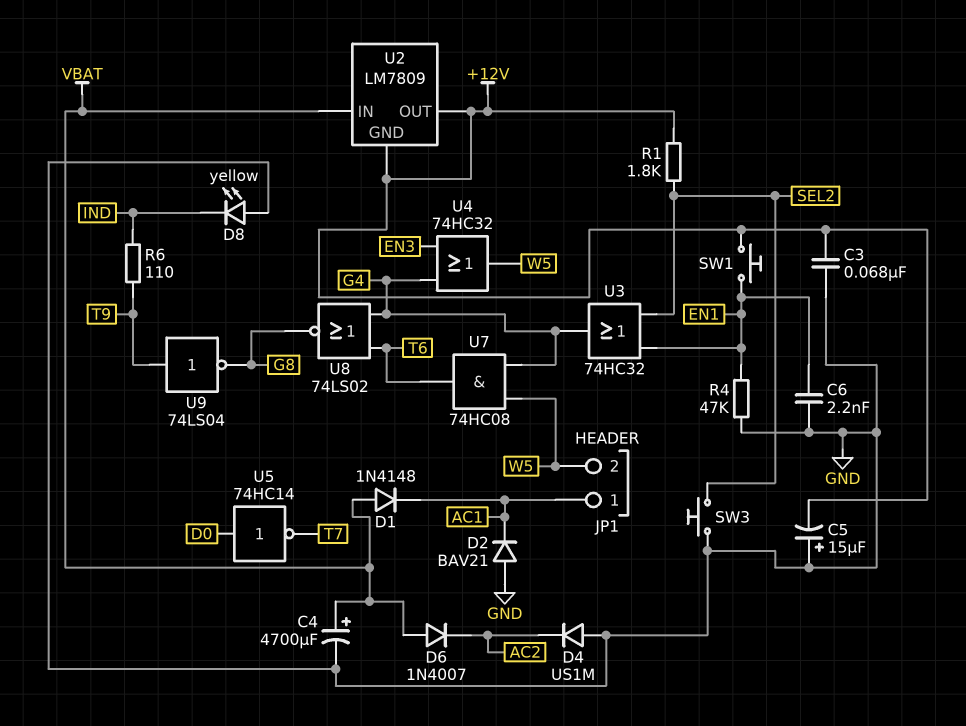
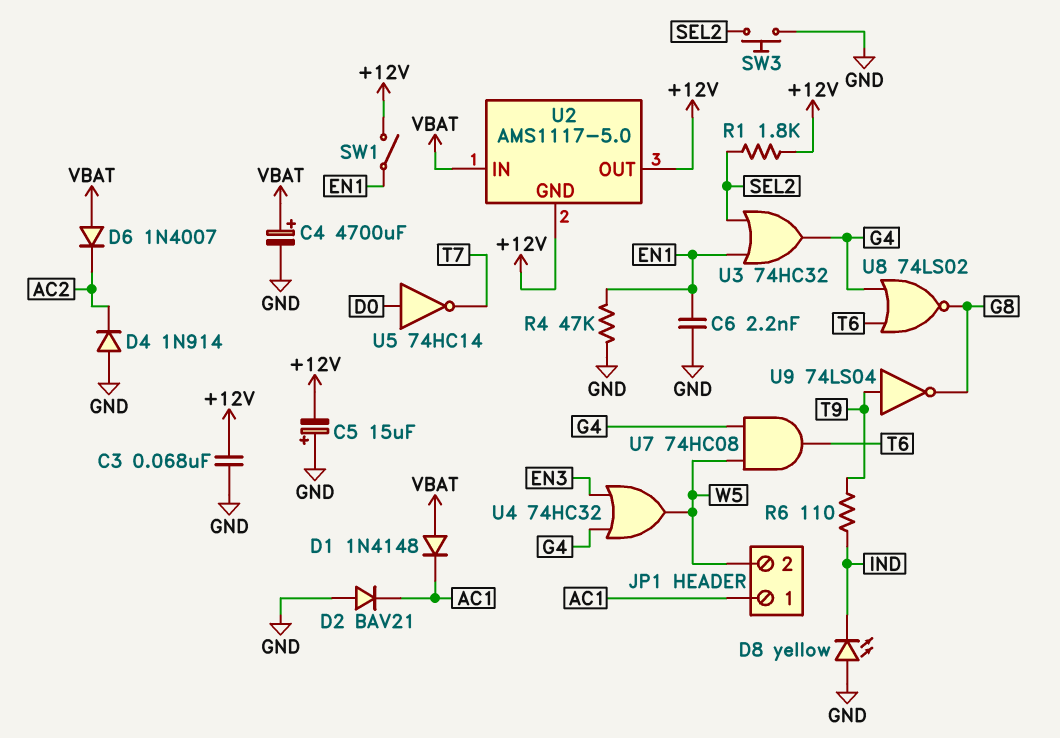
D4: diode US1M (A GND, K AC2) -> diode 1N914 (A GND, K AC2)
SW1: button (+12V, EN1) -> switch (+12V, EN1)
U2: LM7809 -> AMS1117-5.0

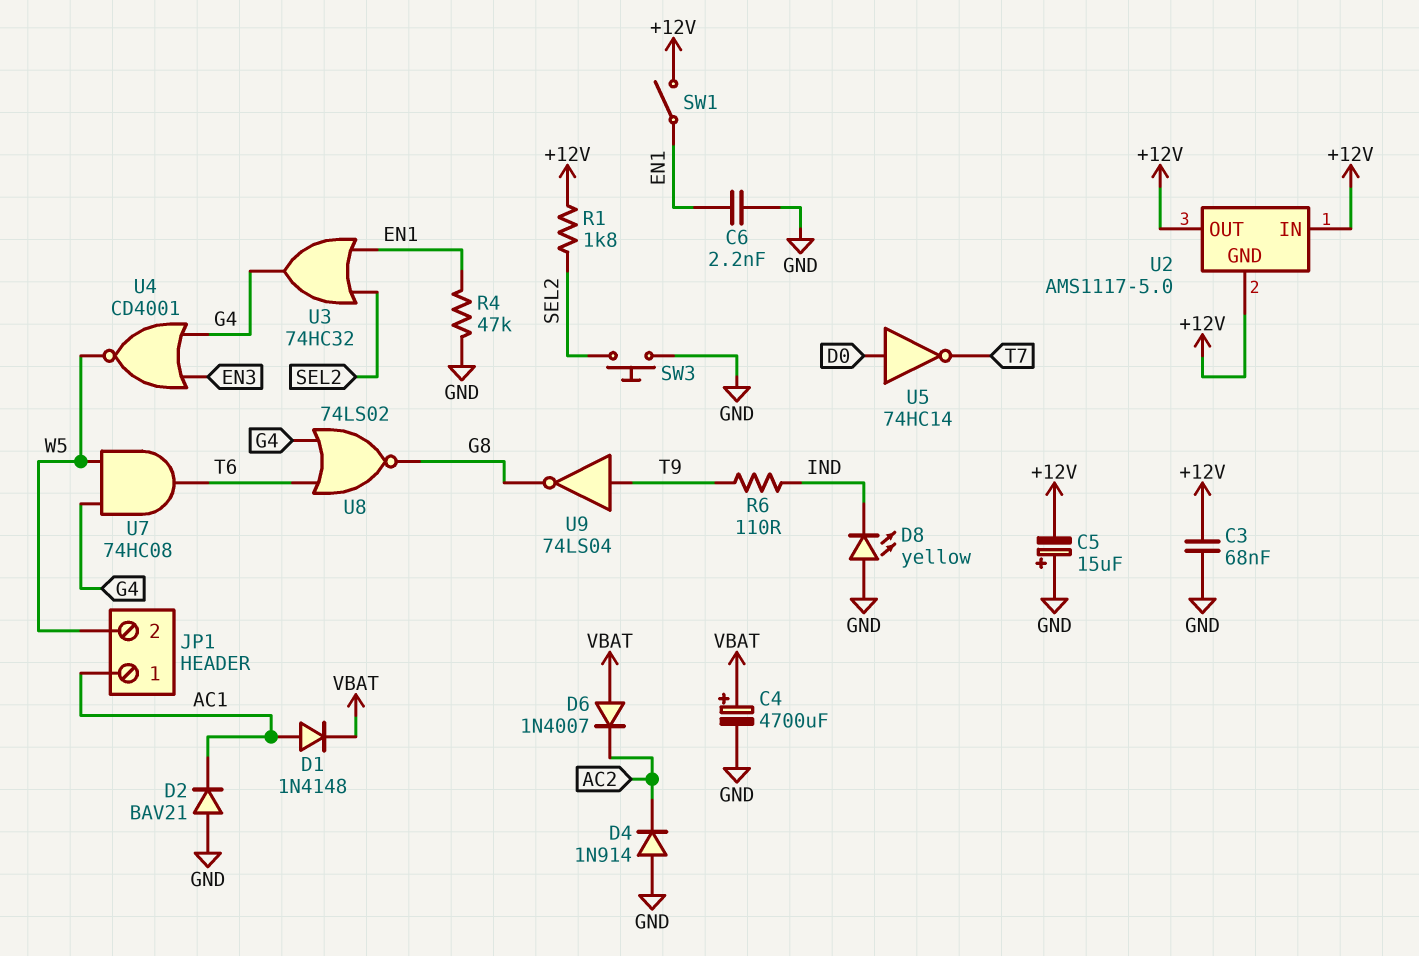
D1: diode 1N4148 (A VBAT, K AC1) -> diode 1N4148 (A AC1, K VBAT)
U2 pin IN: VBAT -> +12V
U4: OR 74HC32 (in EN3, in G4, out W5) -> NOR CD4001 (in EN3, in G4, out W5)

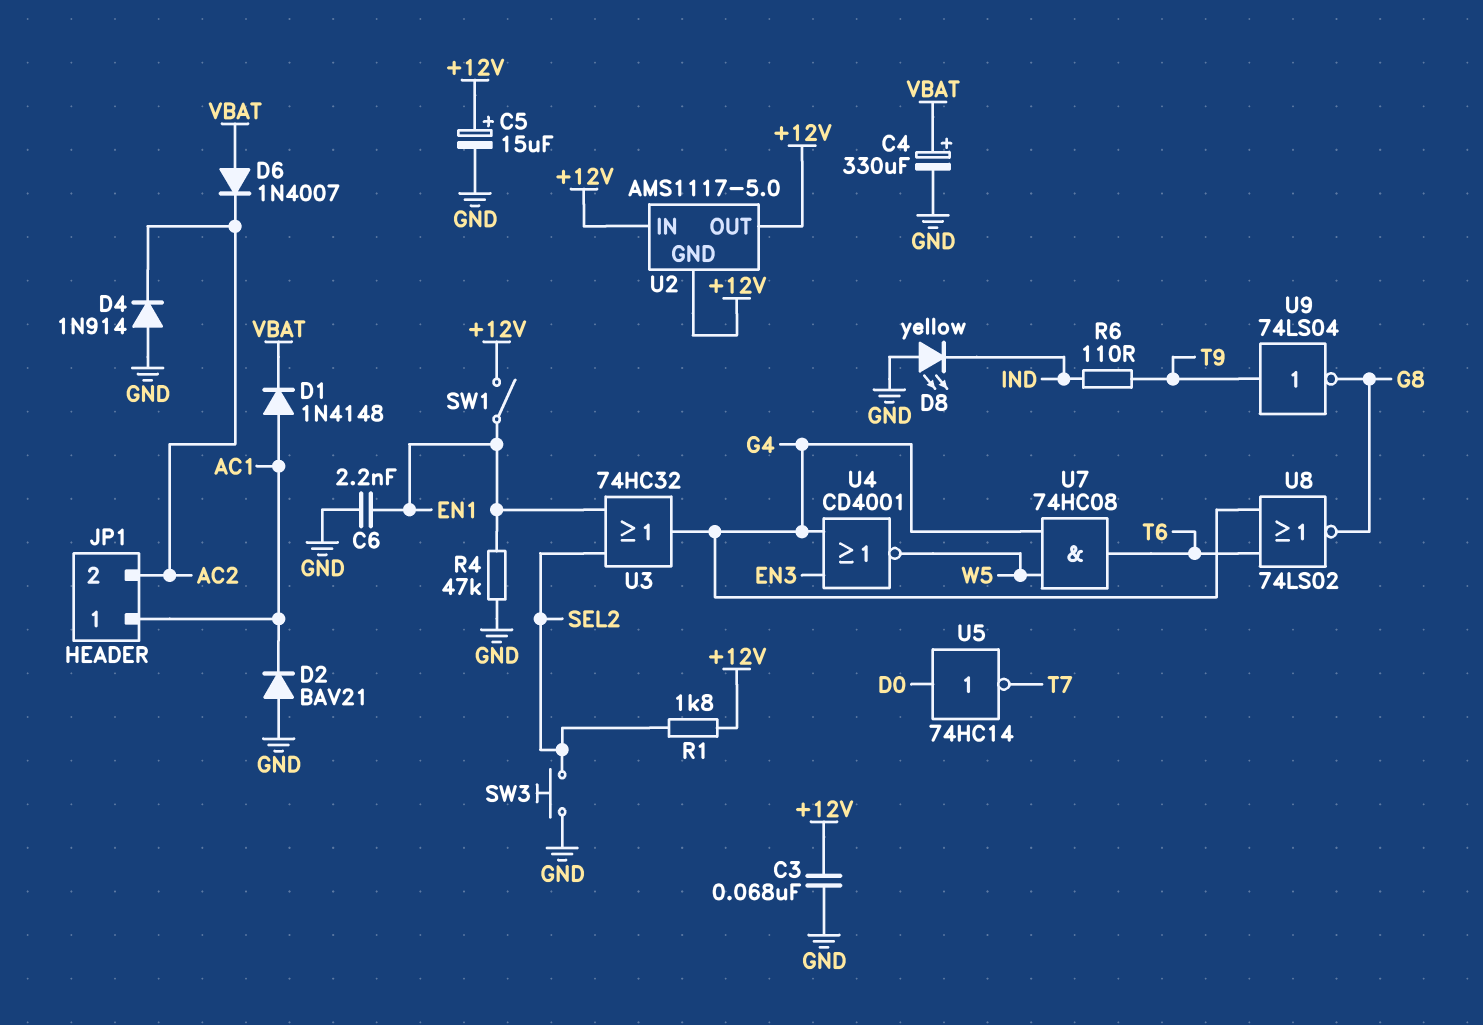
C4: 4700uF (plus VBAT, minus GND) -> 330uF (plus VBAT, minus GND)
C5: 15uF (plus GND, minus +12V) -> 15uF (plus +12V, minus GND)
JP1 pin 2: W5 -> AC2

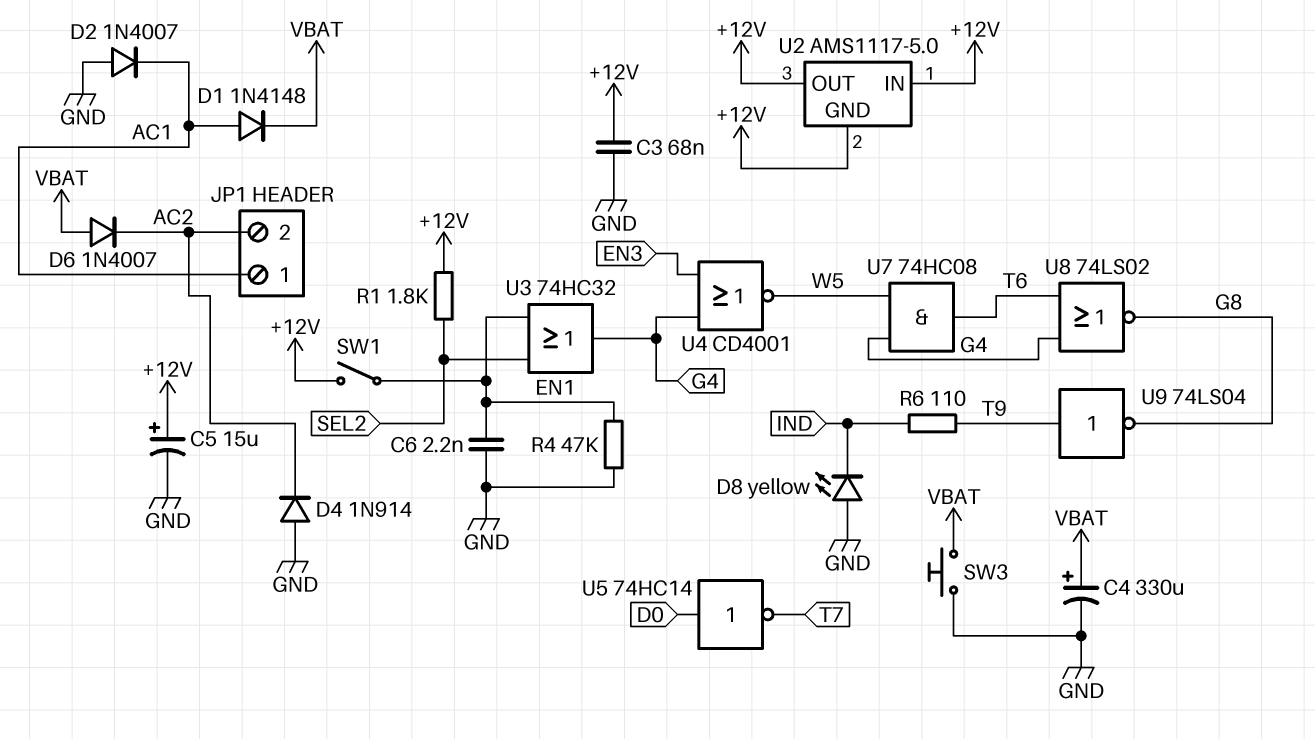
D2: diode BAV21 (A GND, K AC1) -> diode 1N4007 (A GND, K AC1)
SW3: button (GND, SEL2) -> button (GND, VBAT)

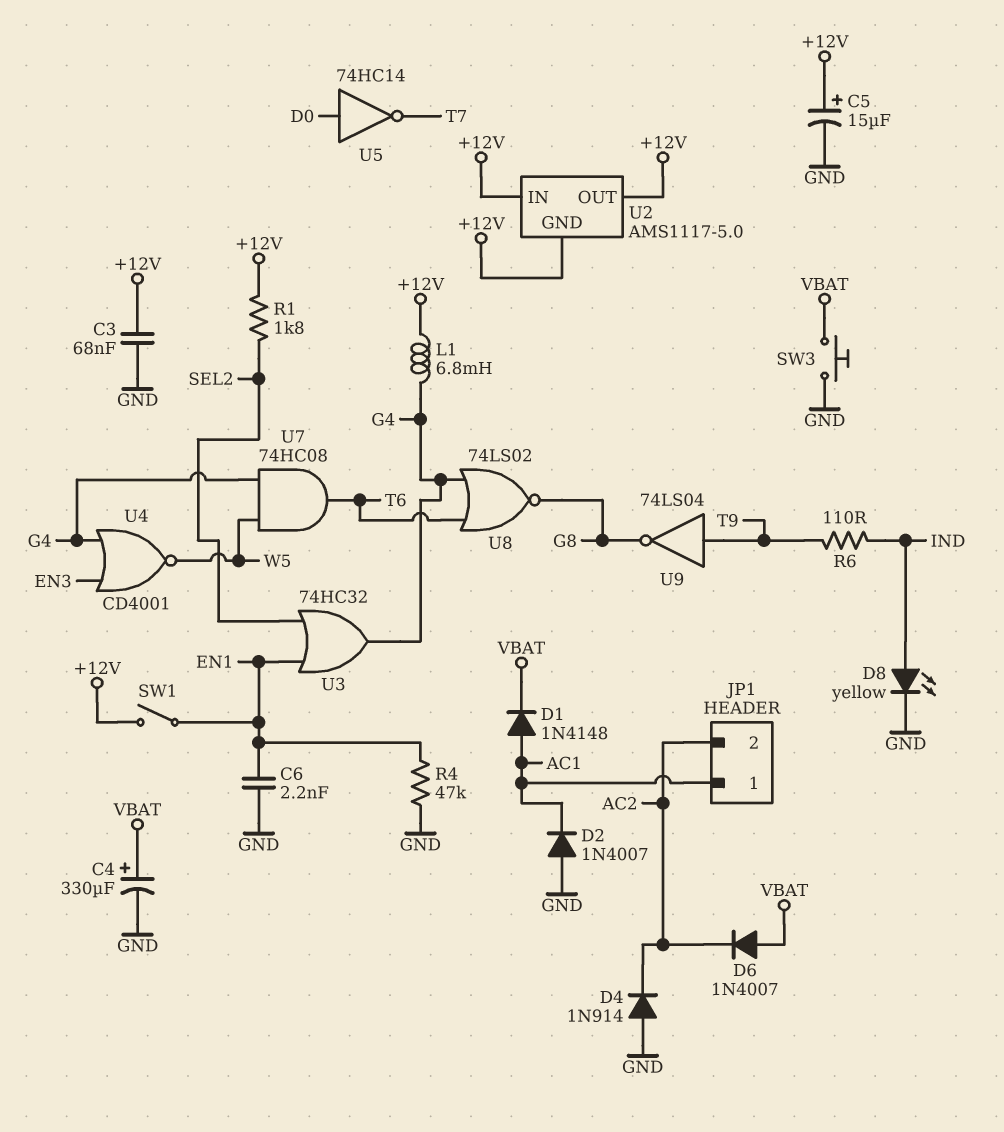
D8: LED yellow (A GND, K IND) -> LED yellow (A IND, K GND)
L1: none -> 6.8mH (+12V, G4)

